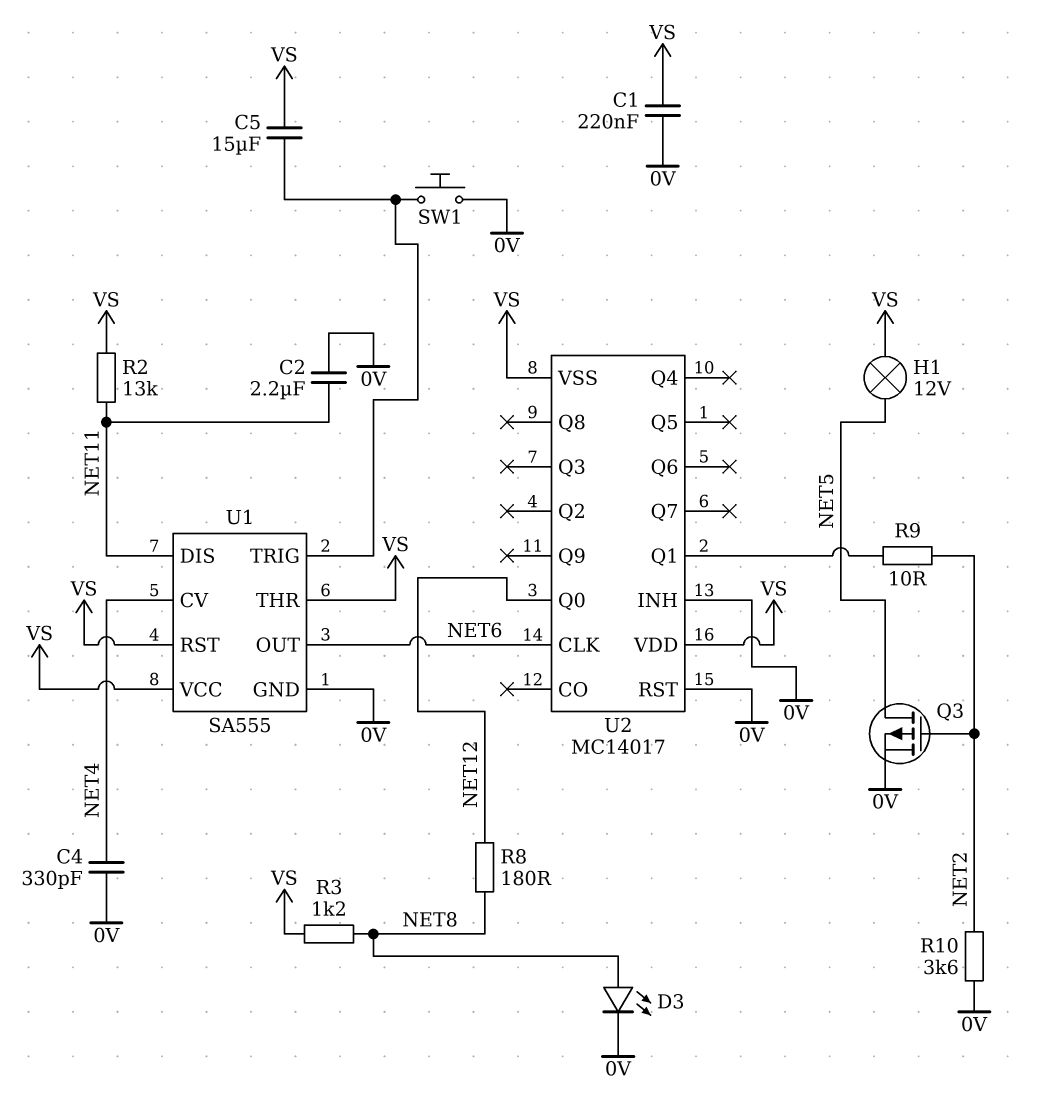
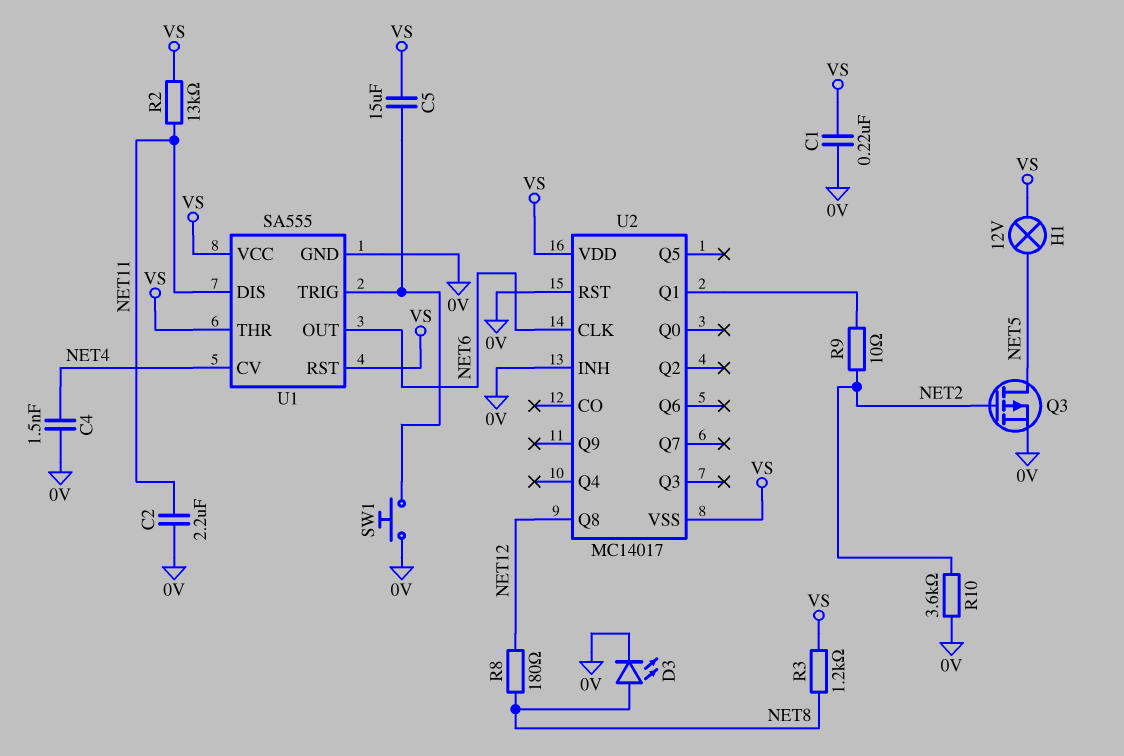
C4: 330pF (0V, NET4) -> 1.5nF (0V, NET4)
U2 pin Q0: NET12 -> none
U2 pin Q8: none -> NET12

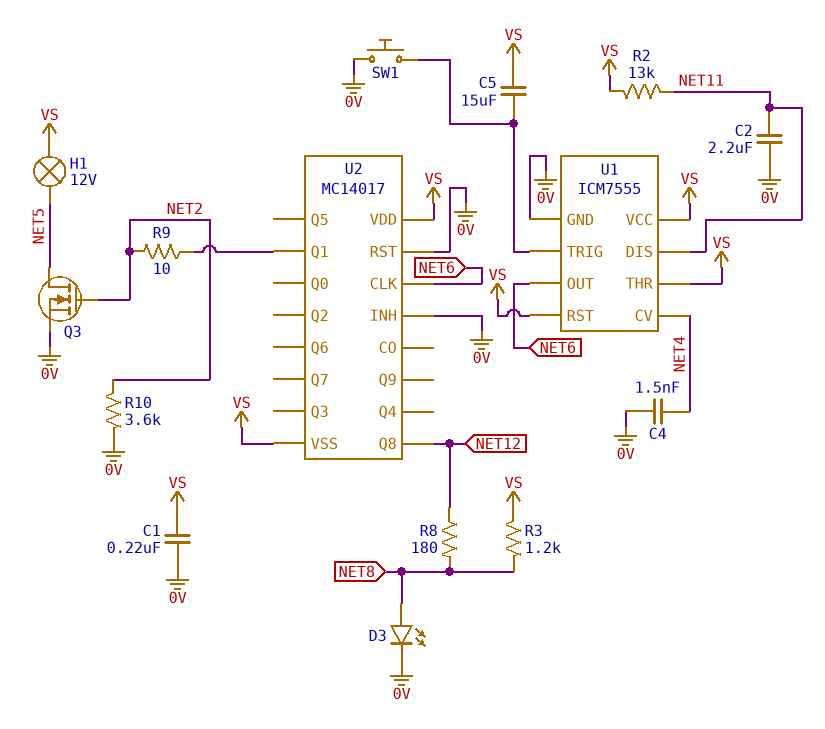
Q3: PMOS (G NET2, D NET5, S 0V) -> NMOS (G NET2, D NET5, S 0V)
U1: SA555 -> ICM7555

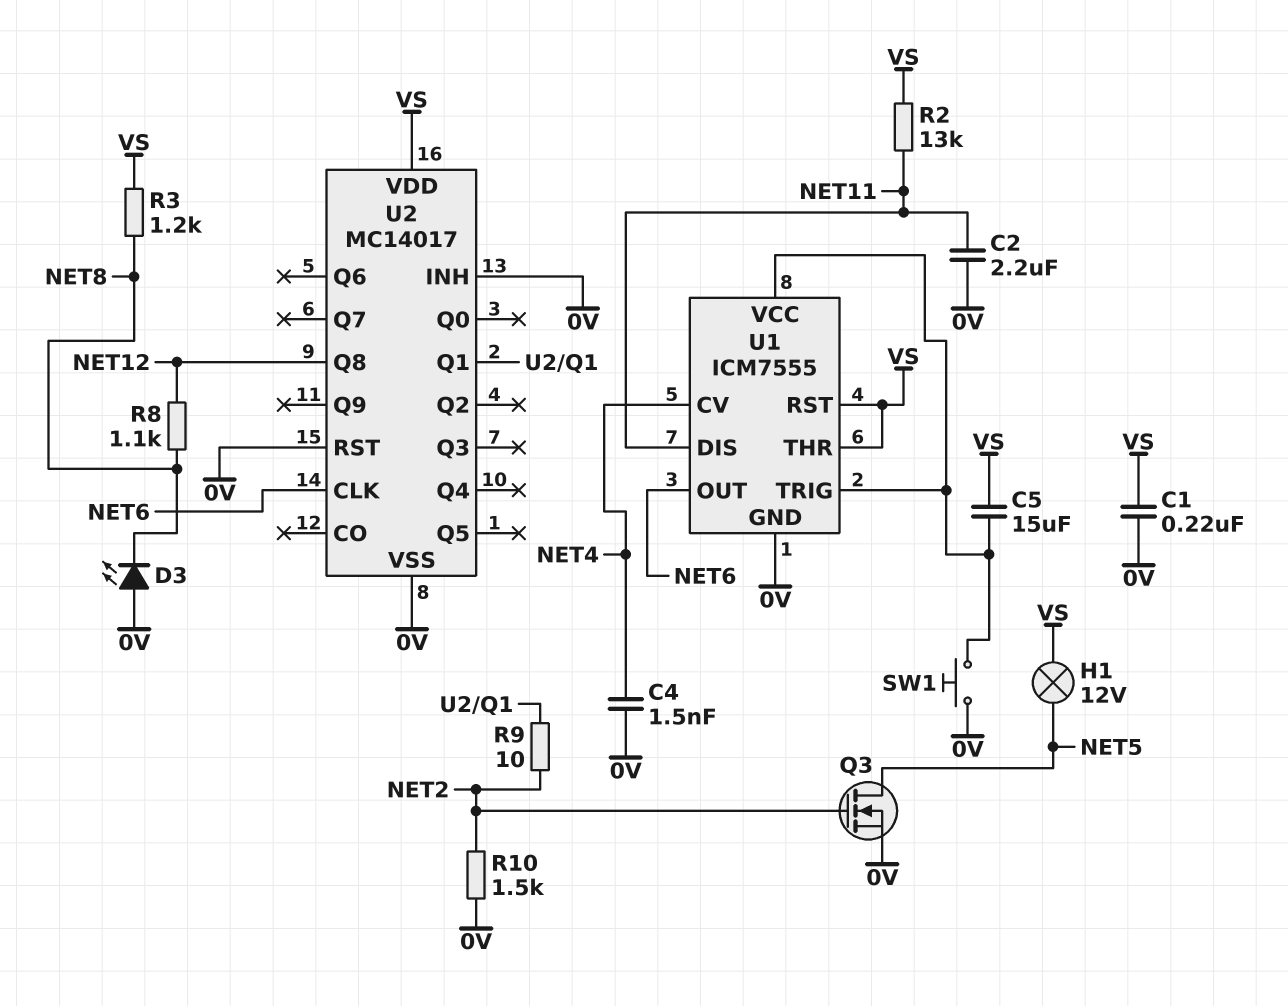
D3: LED (A NET8, K 0V) -> LED (A 0V, K NET8)
R8: 180 (NET8, NET12) -> 1.1k (NET8, NET12)
R10: 3.6k (0V, NET2) -> 1.5k (0V, NET2)
U1 pin VCC: VS -> U1/TRIG
U2 pin VSS: VS -> 0V

